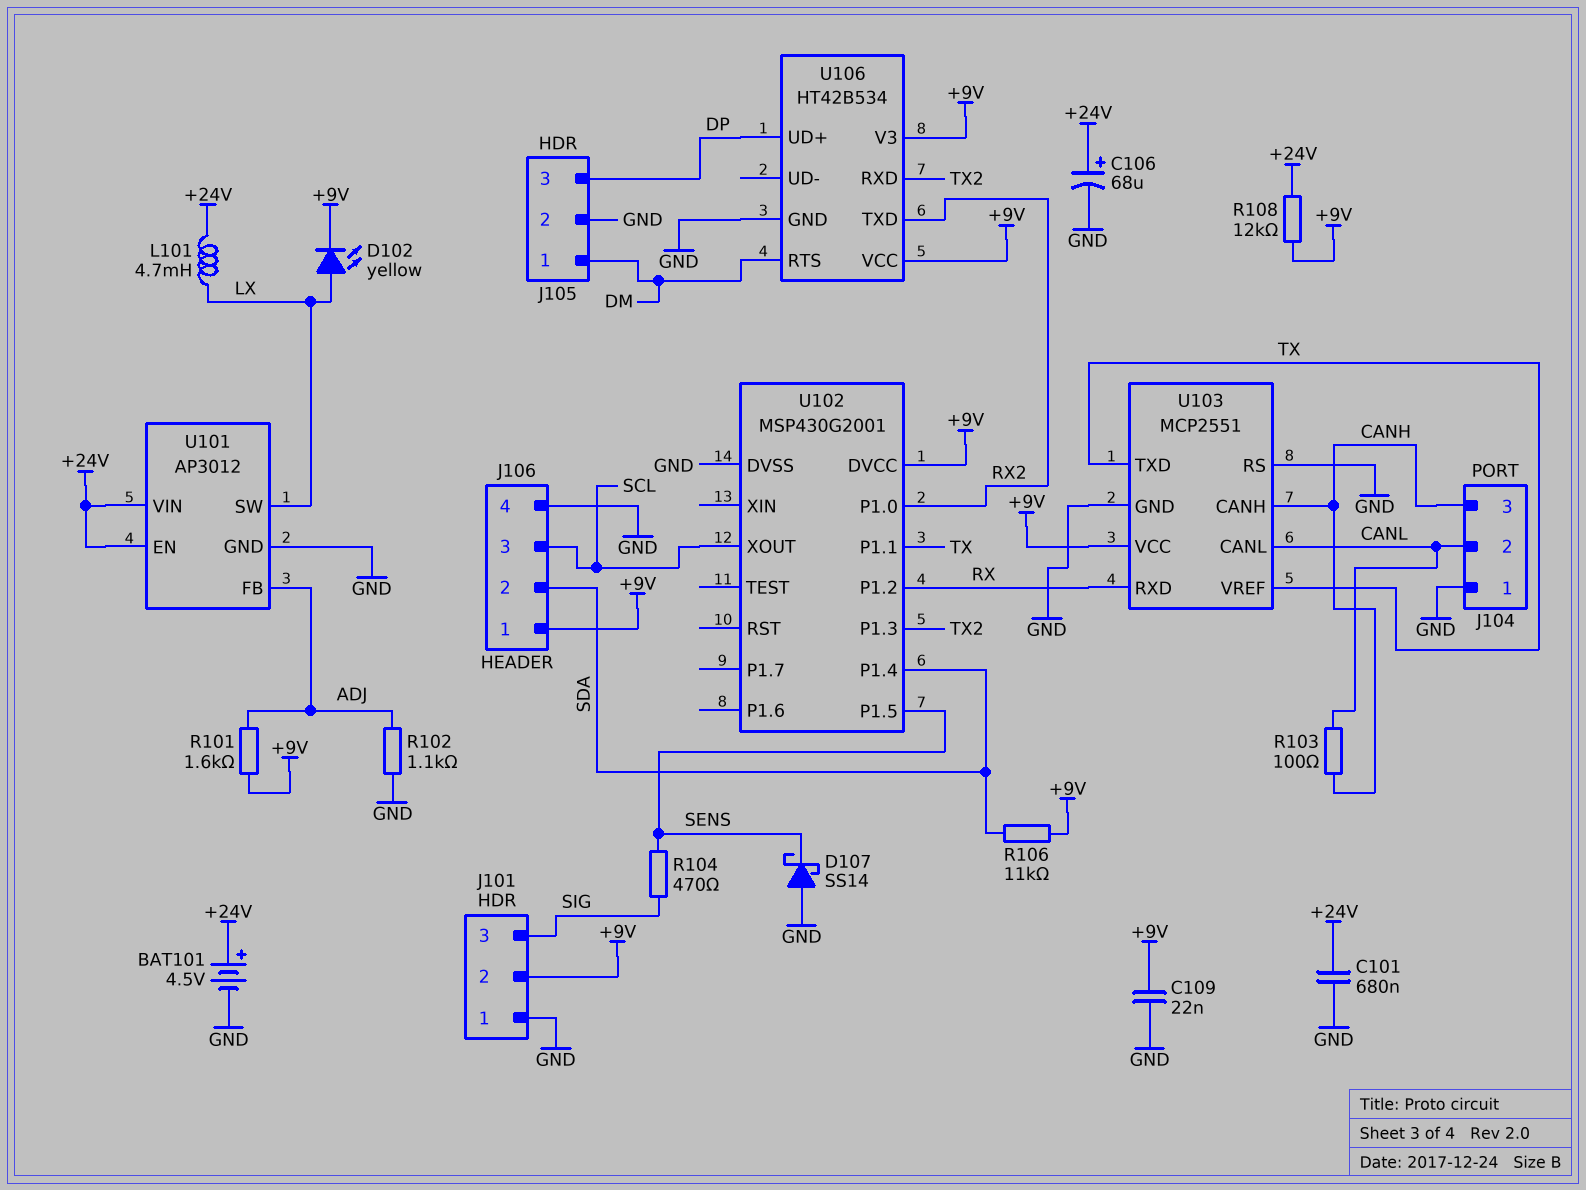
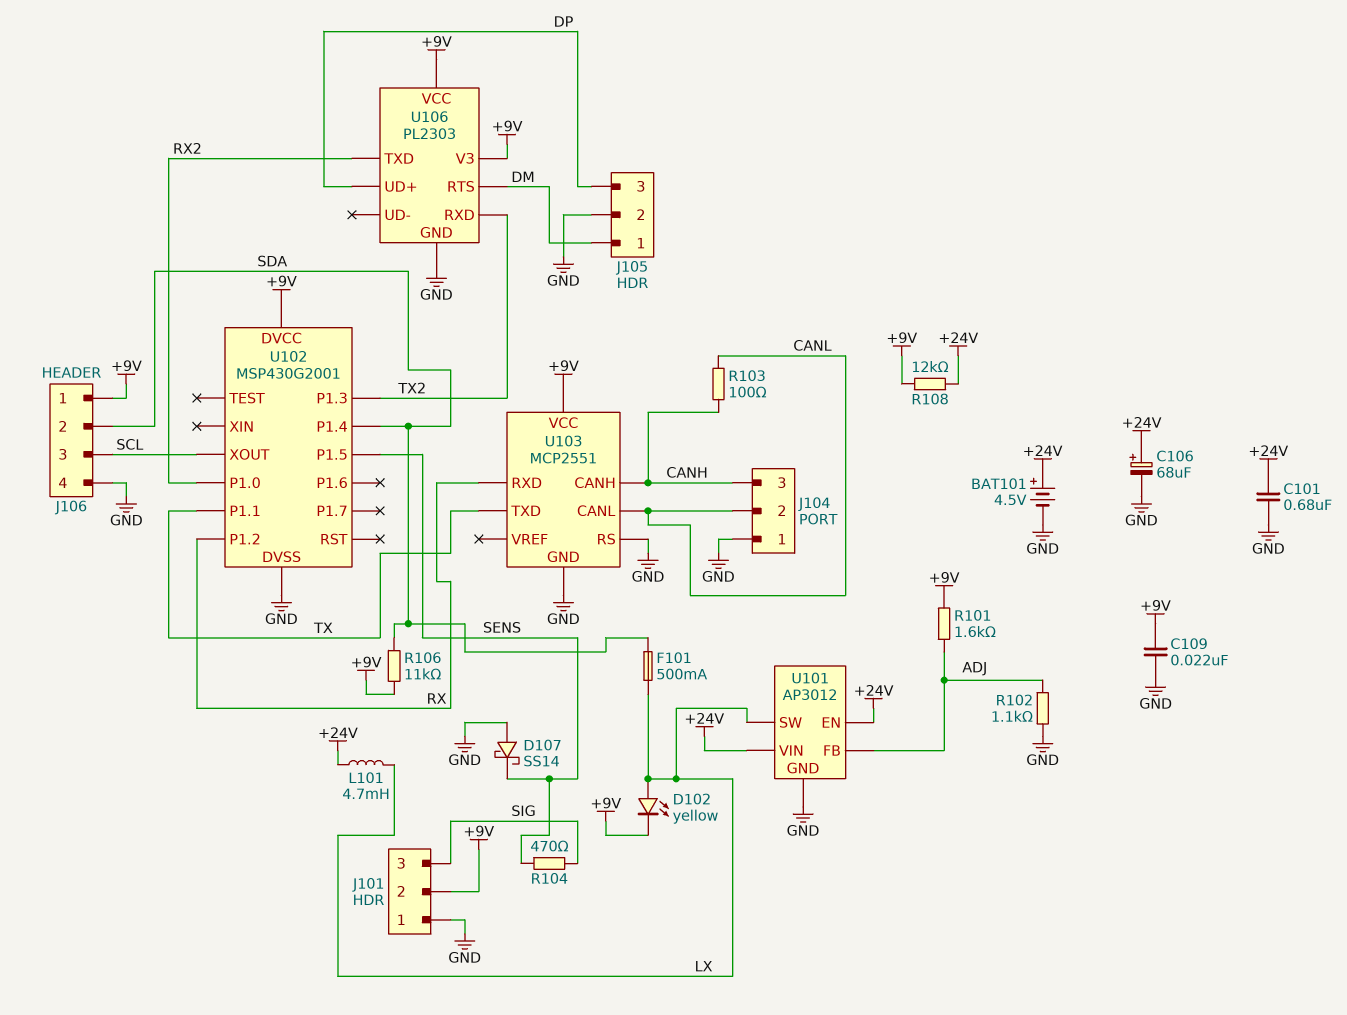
F101: none -> 500mA (LX, SDA)
U103 pin VREF: TX -> none
U106: HT42B534 -> PL2303

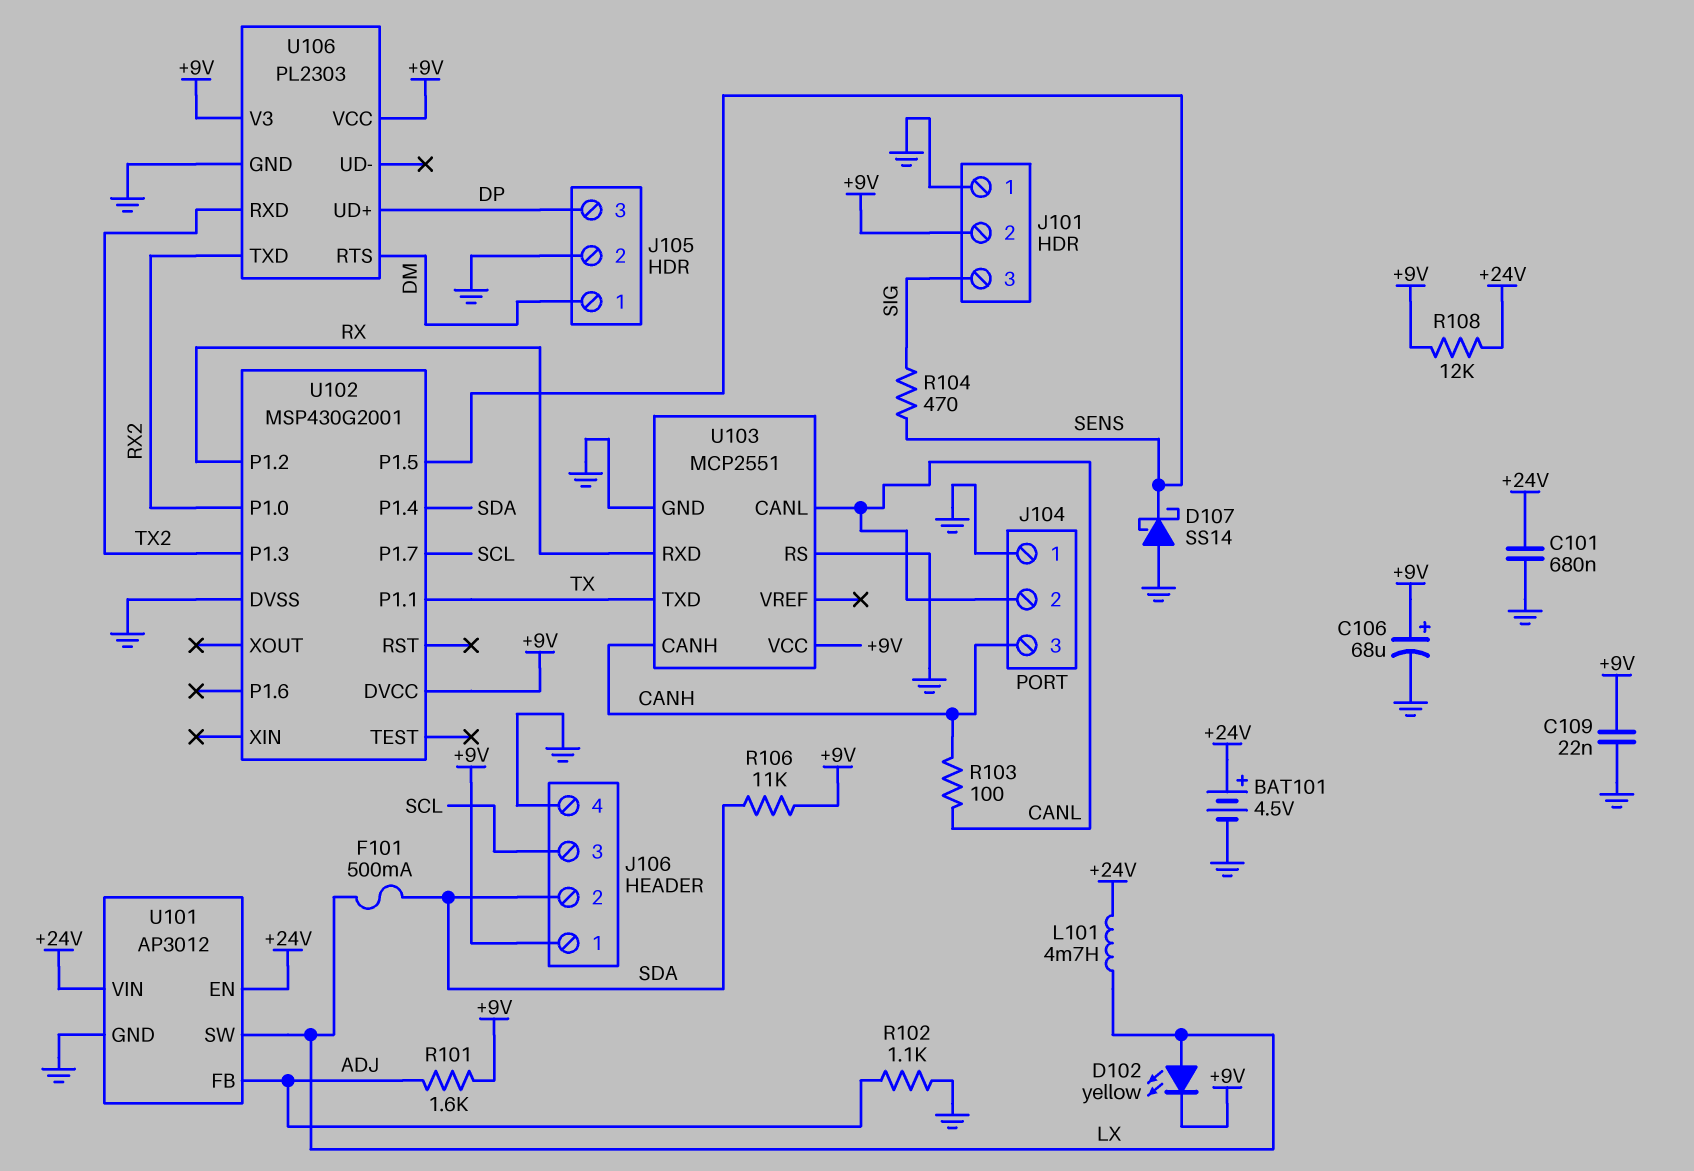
C106: 68uF (plus +24V, minus GND) -> 68uF (plus +9V, minus GND)
U102 pin P1.7: none -> SCL
U102 pin XOUT: SCL -> none

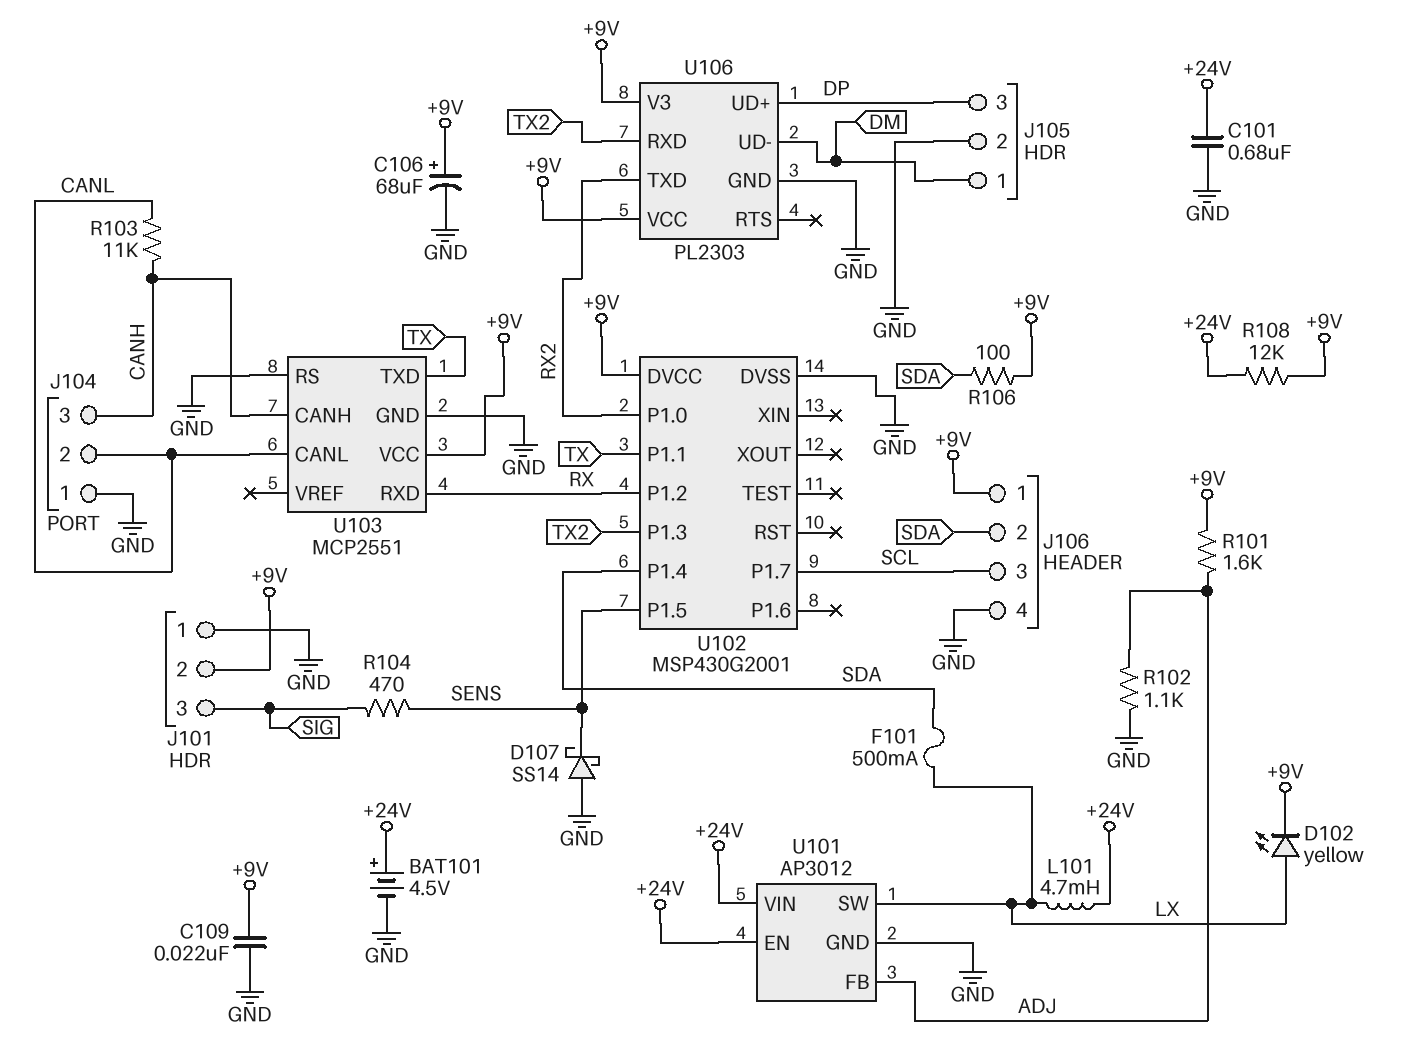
R103: 100 (CANH, CANL) -> 11k (CANH, CANL)
R106: 11k (+9V, SDA) -> 100 (+9V, SDA)
U106 pin RTS: DM -> none
U106 pin UD-: none -> DM

